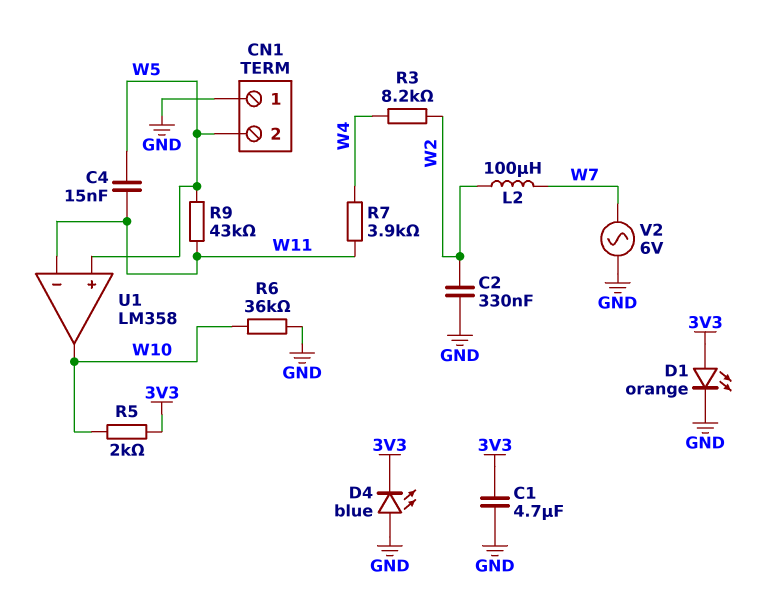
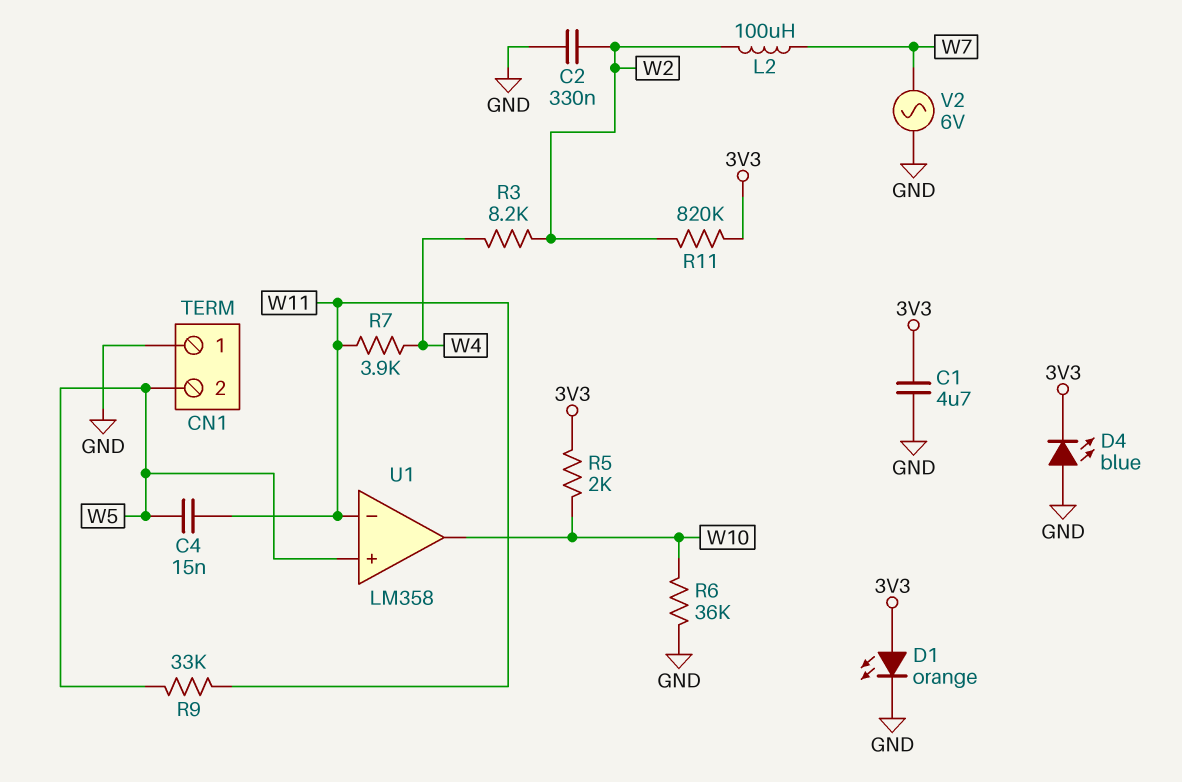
R9: 43k (W5, W11) -> 33k (W5, W11)
R11: none -> 820k (3V3, W2)

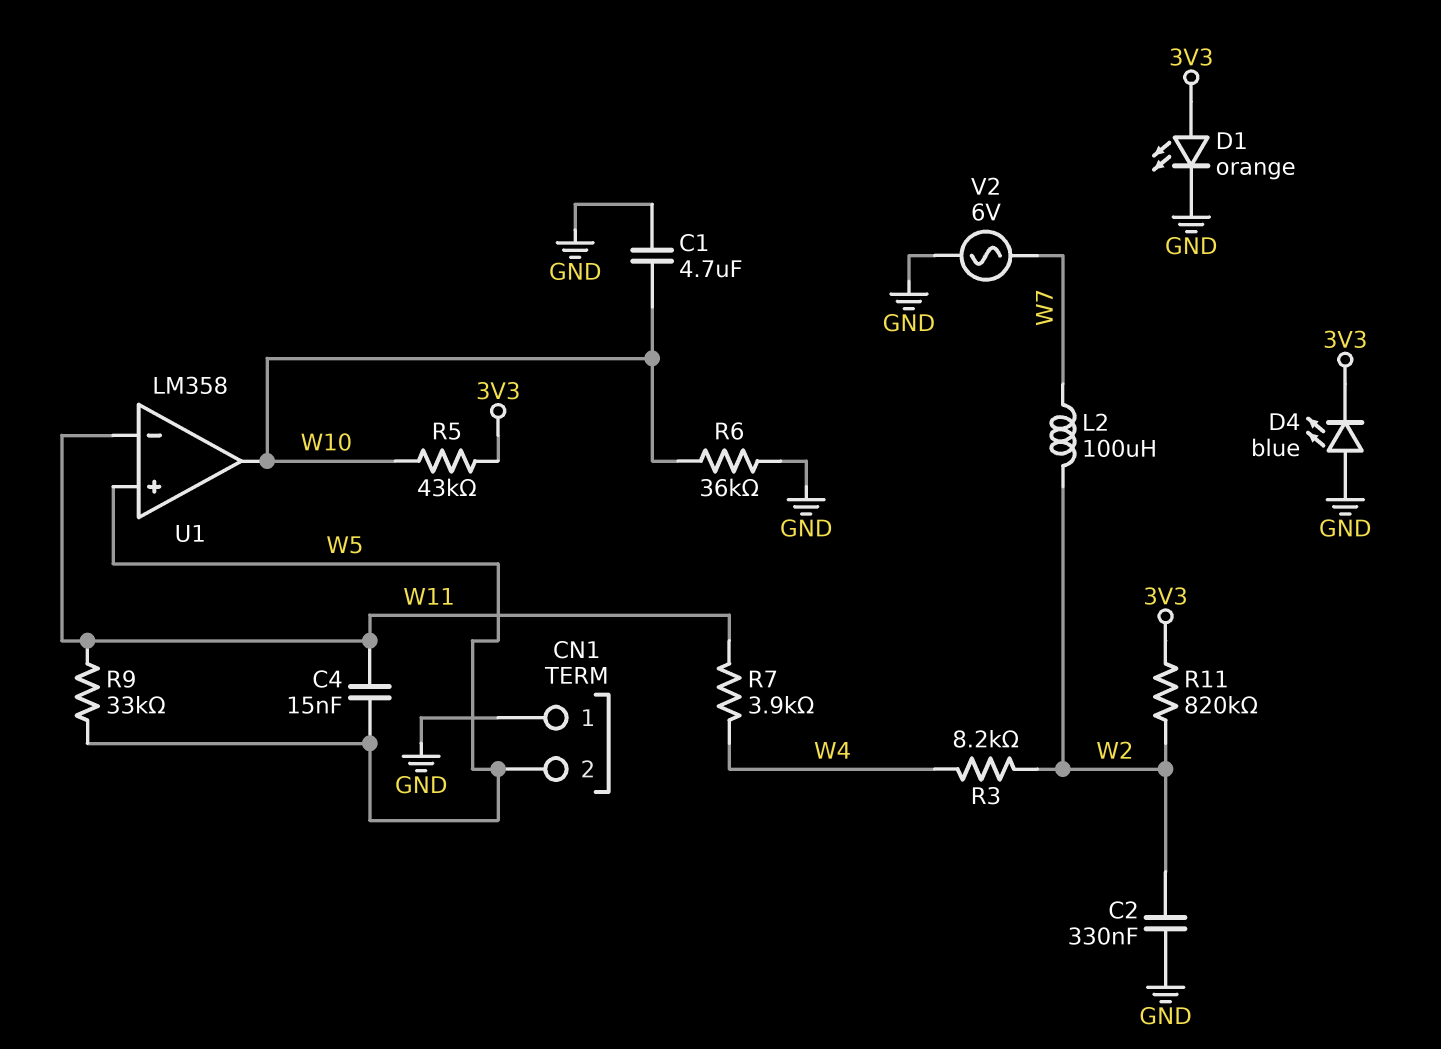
C1: 4.7uF (3V3, GND) -> 4.7uF (GND, W10)
R5: 2k (3V3, W10) -> 43k (3V3, W10)

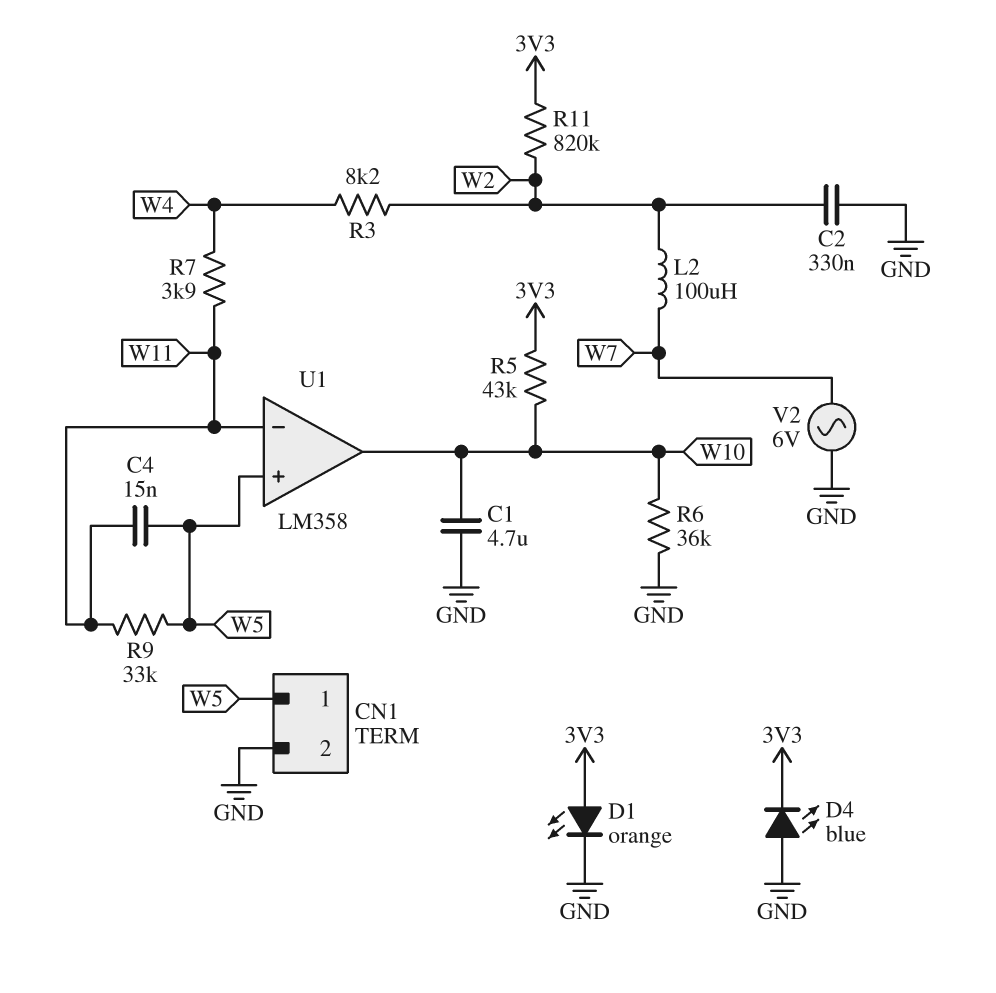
CN1 pin 1: GND -> W5
CN1 pin 2: W5 -> GND

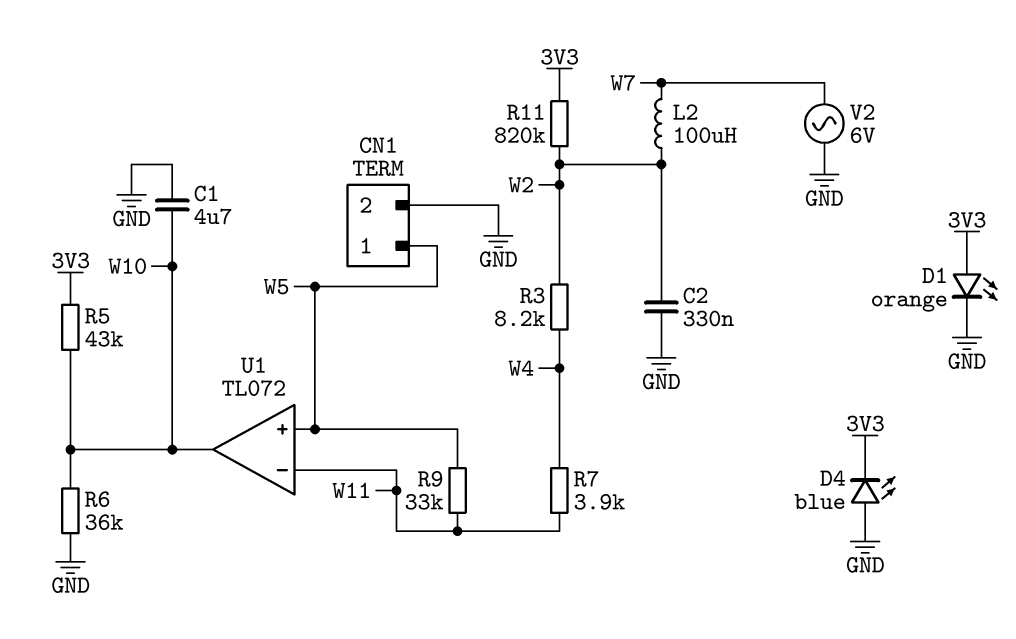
C4: 15nF (W5, W11) -> none
U1: LM358 -> TL072

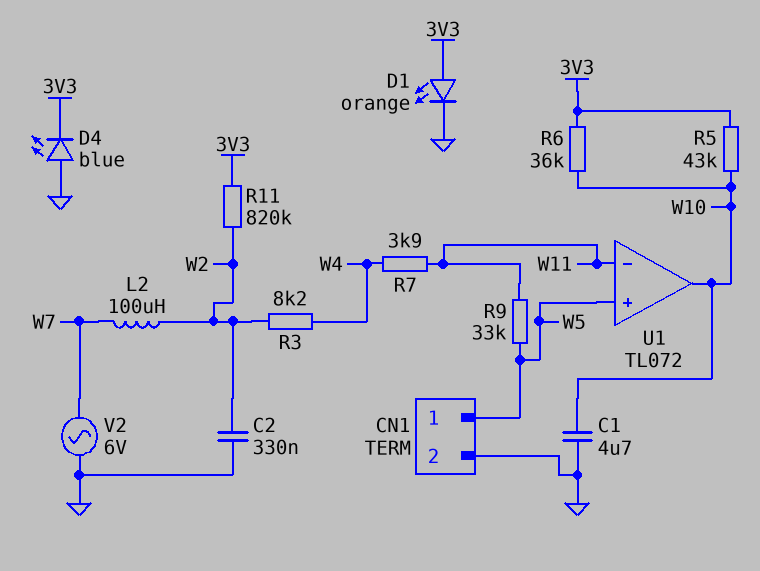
R6: 36k (GND, W10) -> 36k (3V3, W10)

